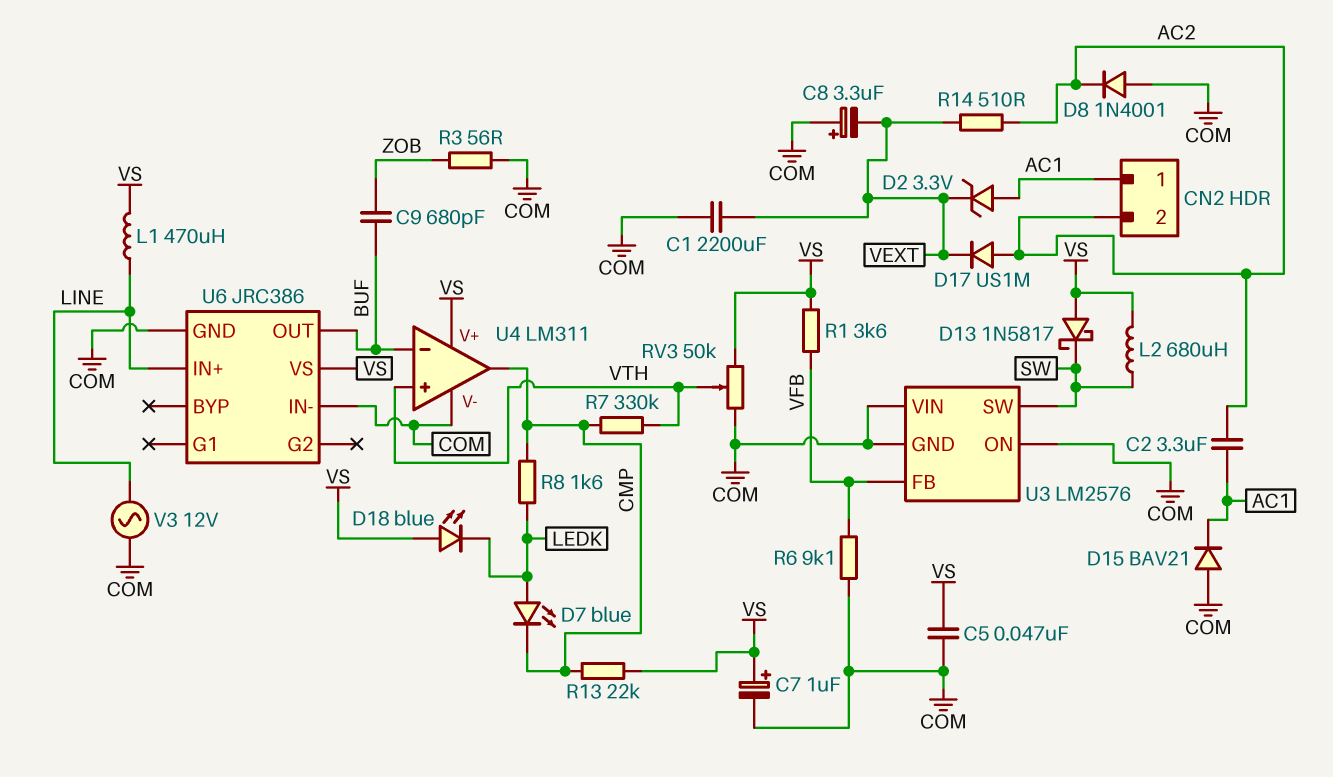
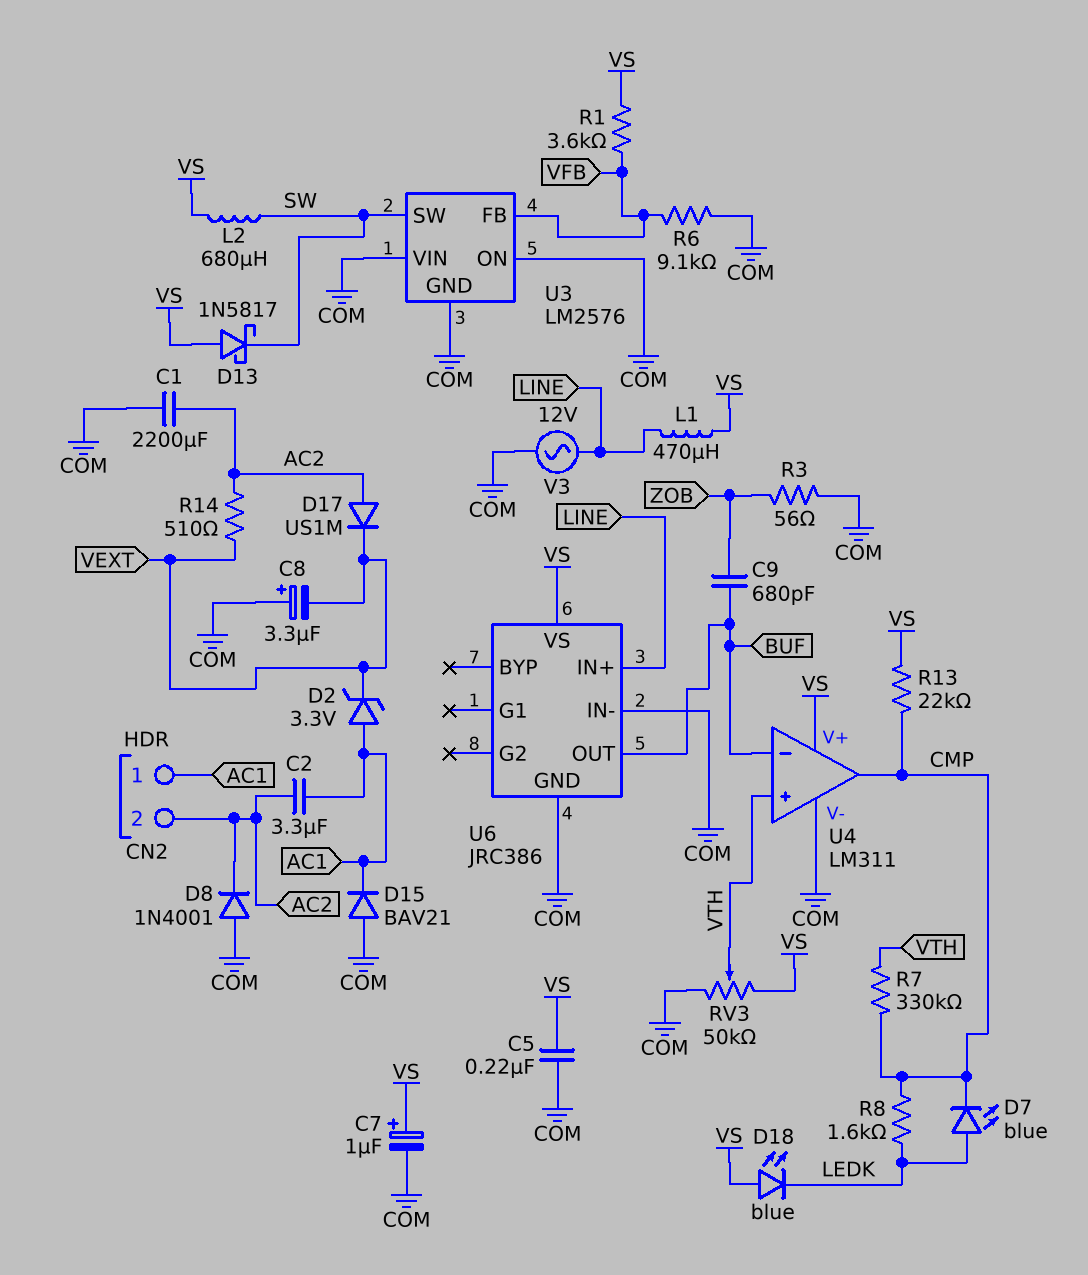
C1: 2200uF (COM, VEXT) -> 2200uF (AC2, COM)
C5: 47nF (COM, VS) -> 220nF (COM, VS)

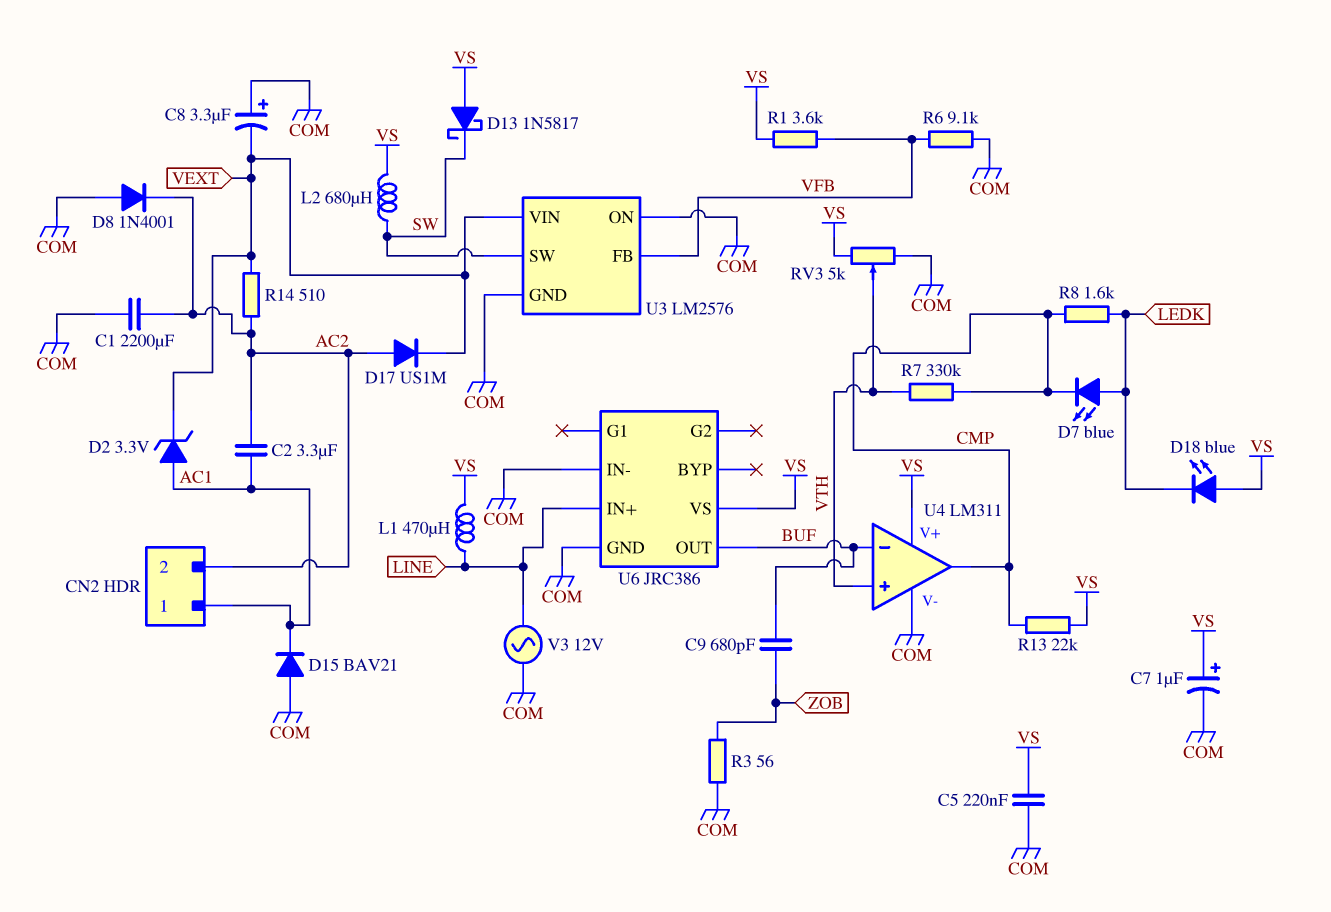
RV3: 50k (COM, VS, wiper VTH) -> 5k (COM, VS, wiper VTH)
U3 pin VIN: COM -> VEXT

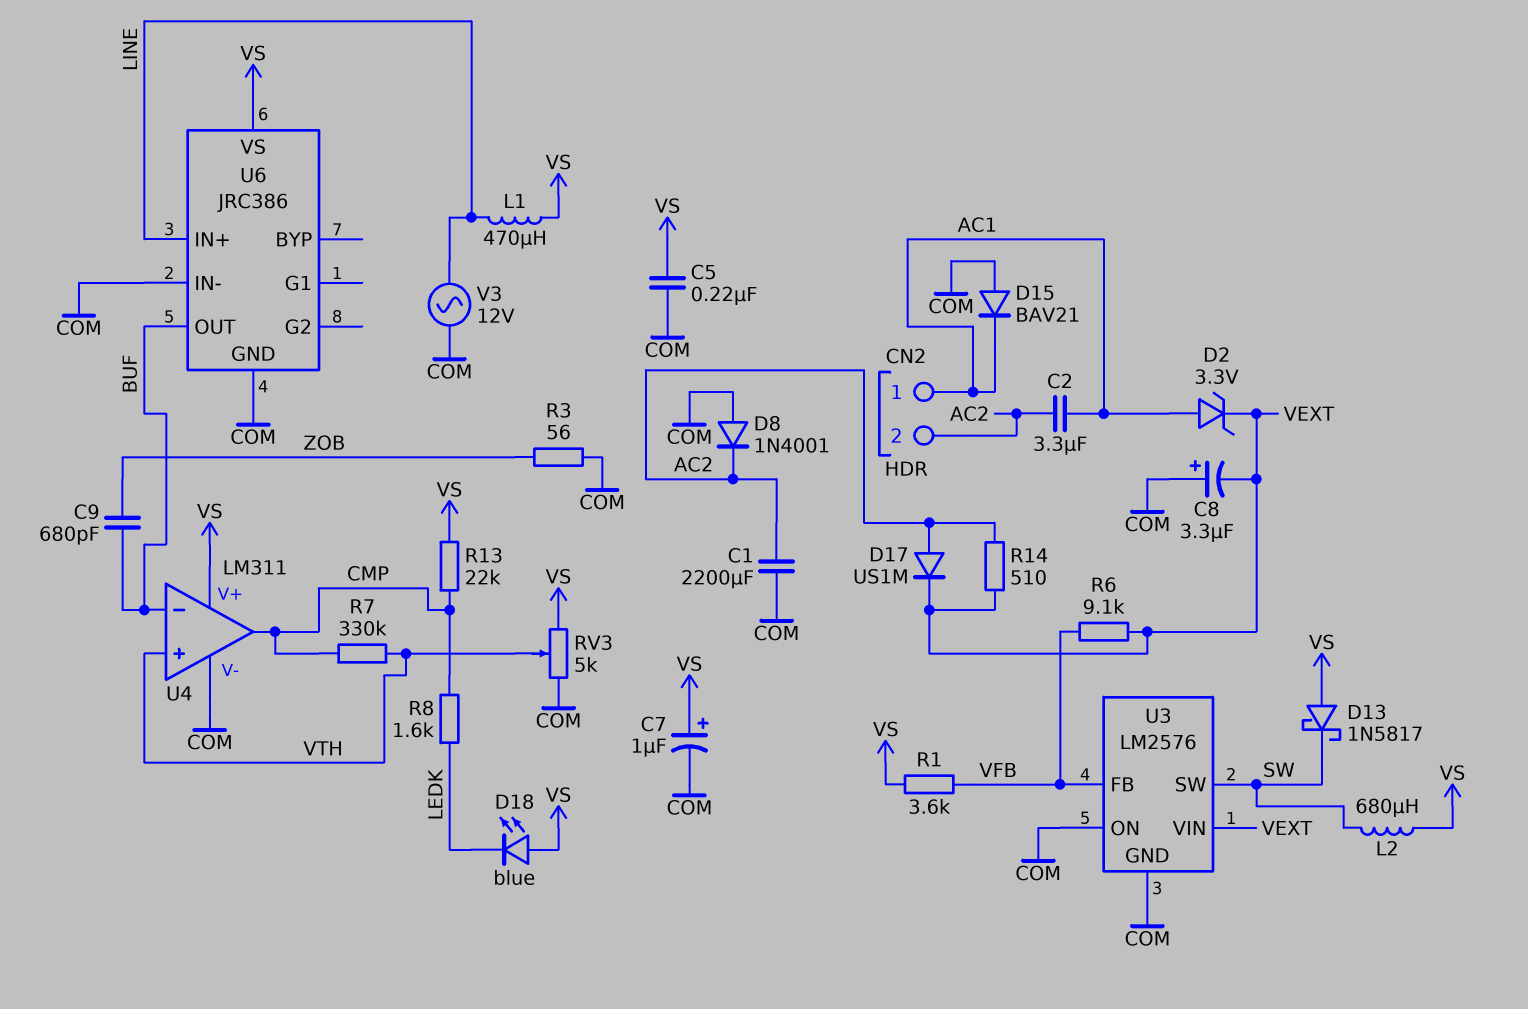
D7: LED blue (A LEDK, K CMP) -> none
R6: 9.1k (COM, VFB) -> 9.1k (VEXT, VFB)

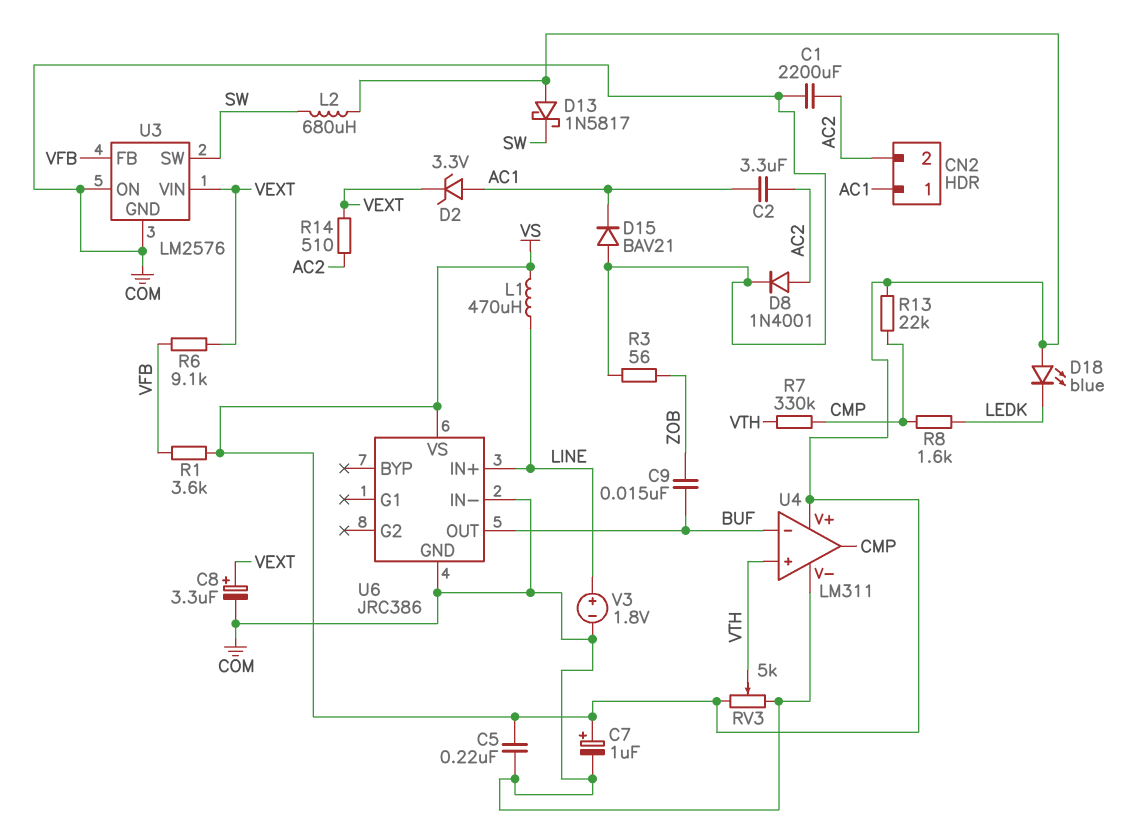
C8: 3.3uF (plus COM, minus VEXT) -> 3.3uF (plus VEXT, minus COM)
C9: 680pF (BUF, ZOB) -> 15nF (BUF, ZOB)
D8: diode 1N4001 (A COM, K AC2) -> diode 1N4001 (A AC2, K COM)
D17: diode US1M (A AC2, K VEXT) -> none
V3: AC 12V (COM, LINE) -> 1.8V (plus LINE, minus COM)

